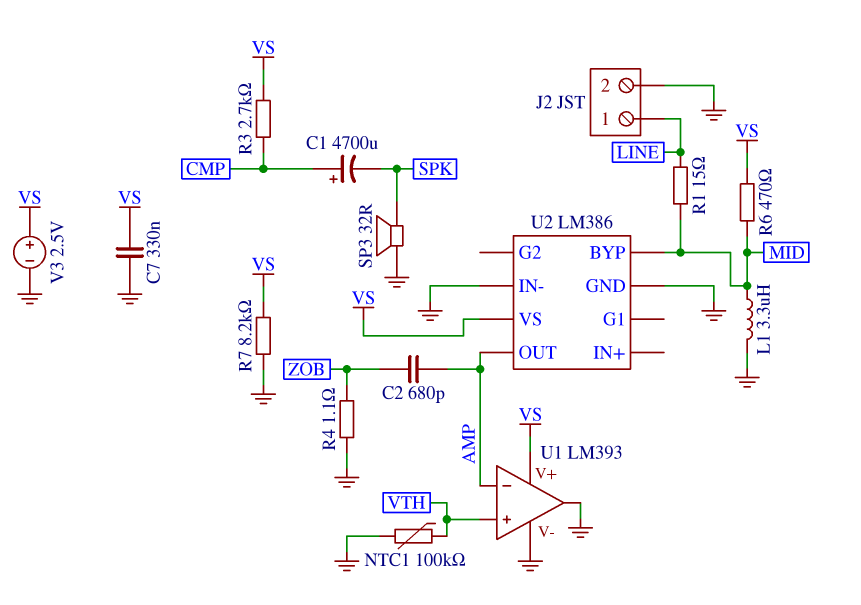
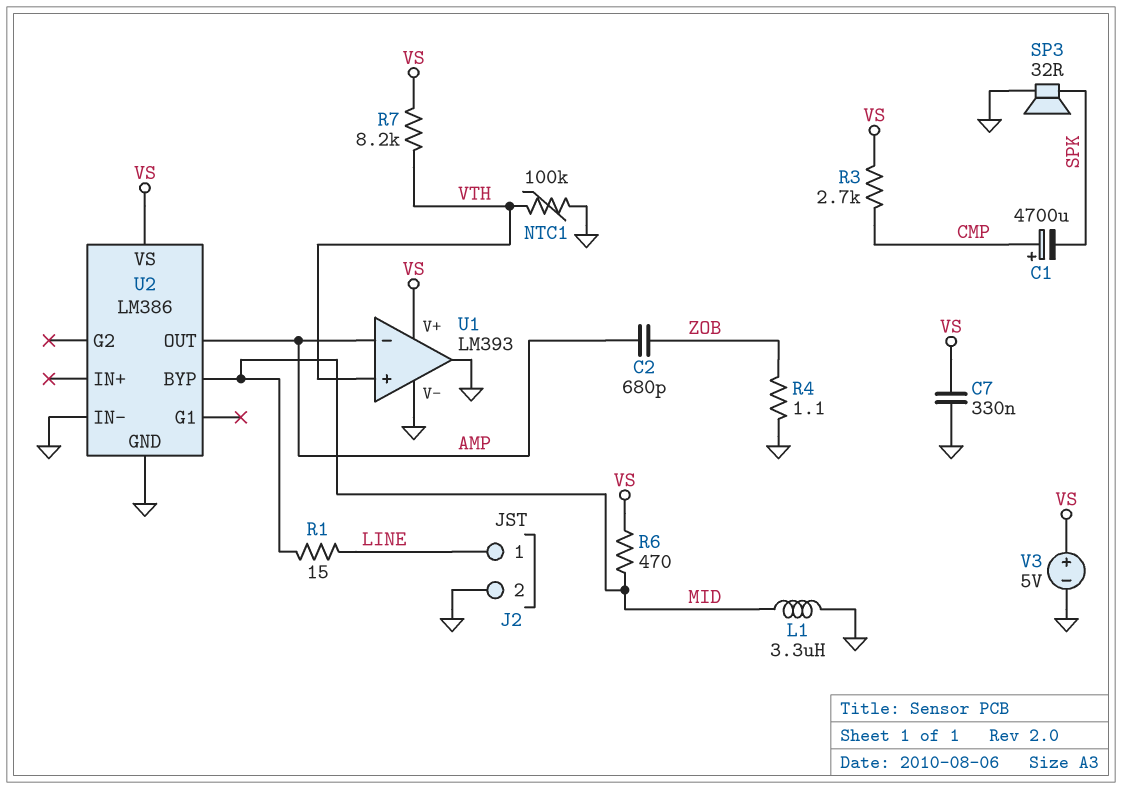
R7: 8.2k (GND, VS) -> 8.2k (VS, VTH)
V3: 2.5V (plus VS, minus GND) -> 5V (plus VS, minus GND)

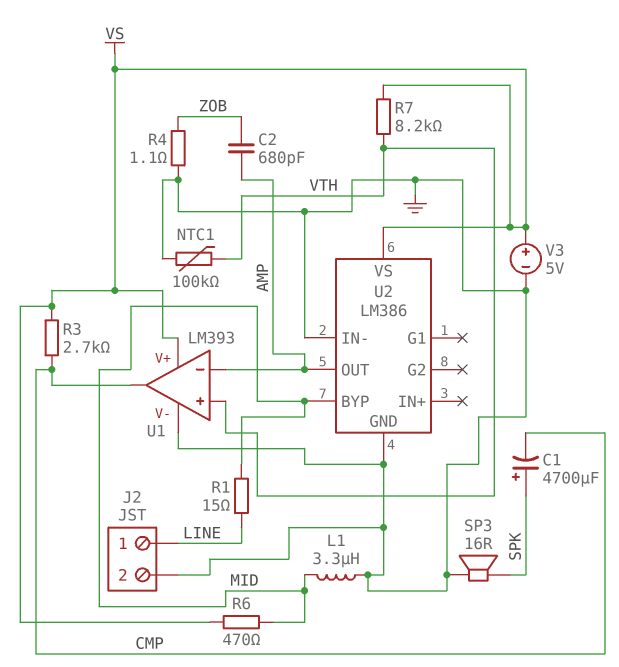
C1: 4700uF (plus CMP, minus SPK) -> 4700uF (plus SPK, minus CMP)
C7: 330nF (GND, VS) -> none
SP3: speaker 32R (GND, SPK) -> speaker 16R (GND, SPK)
U1 pin out: GND -> CMP

